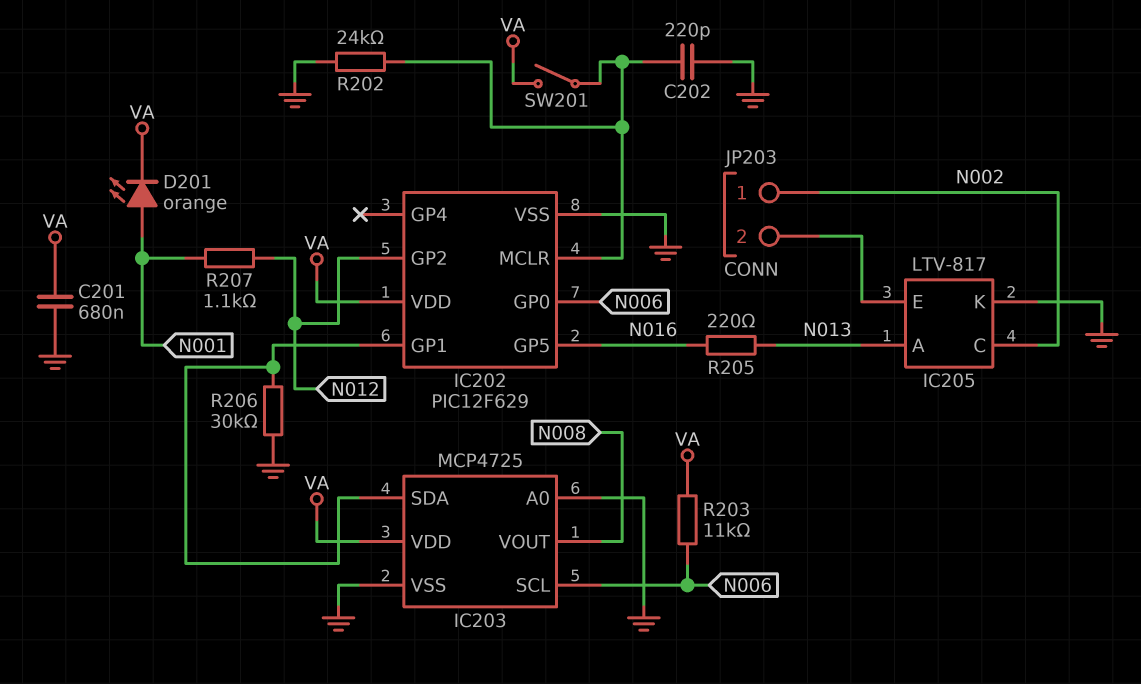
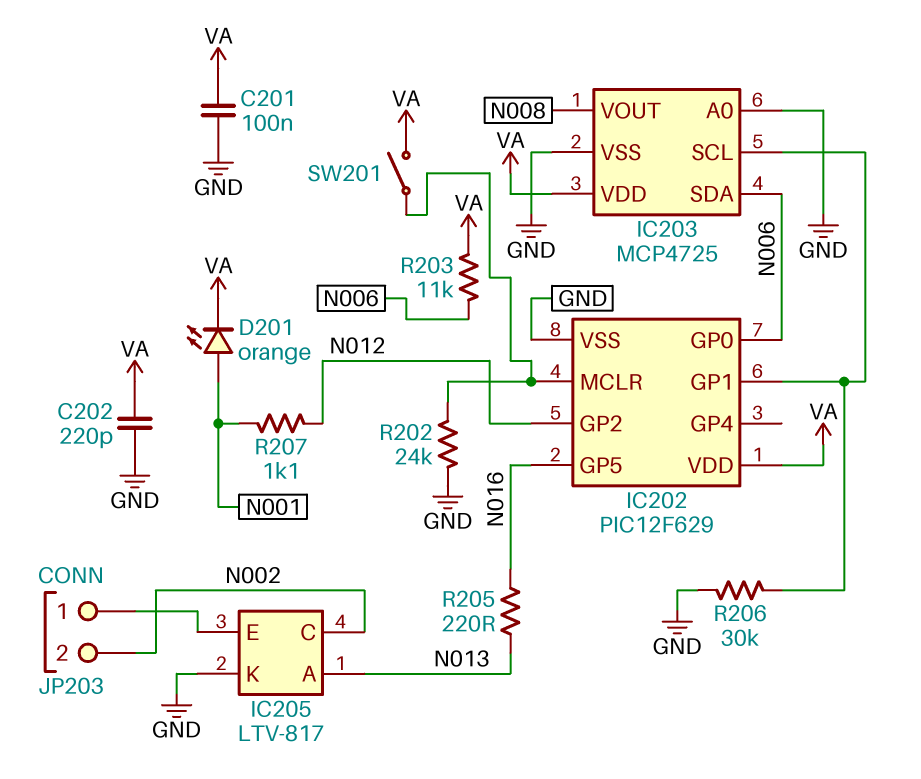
C201: 680nF (GND, VA) -> 100nF (GND, VA)
C202: 220pF (GND, IC202/MCLR) -> 220pF (GND, VA)
IC203 pin SCL: N006 -> IC202/GP1
IC203 pin SDA: IC202/GP1 -> N006
JP203 pin 1: N002 -> IC205/E
JP203 pin 2: IC205/E -> N002

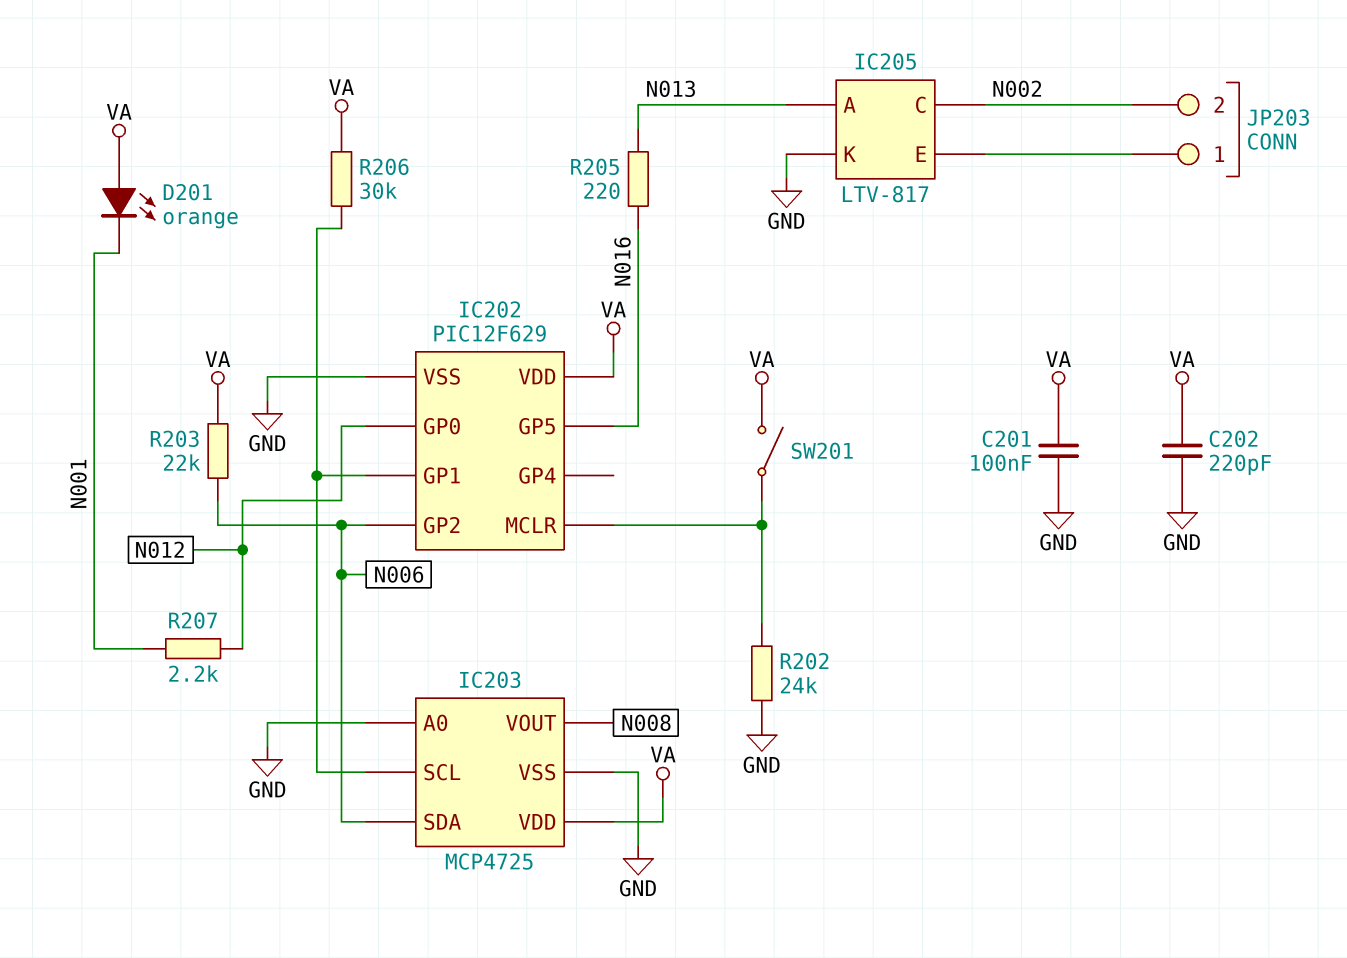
D201: LED orange (A N001, K VA) -> LED orange (A VA, K N001)
IC202 pin GP0: N006 -> N012
IC202 pin GP2: N012 -> N006
R203: 11k (N006, VA) -> 22k (N006, VA)
R206: 30k (GND, IC202/GP1) -> 30k (IC202/GP1, VA)
R207: 1.1k (N001, N012) -> 2.2k (N001, N012)

